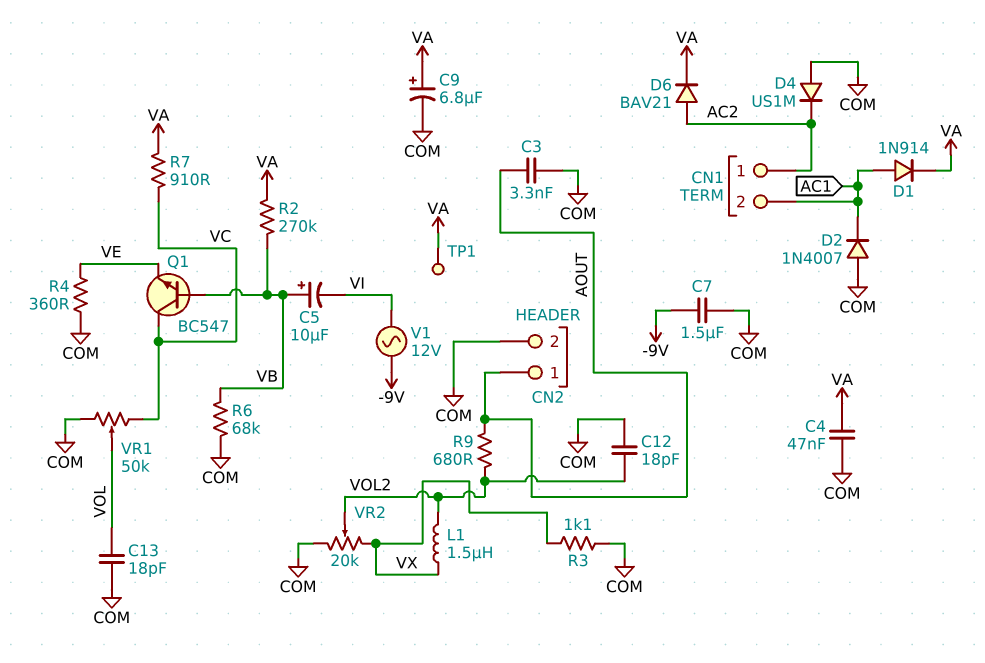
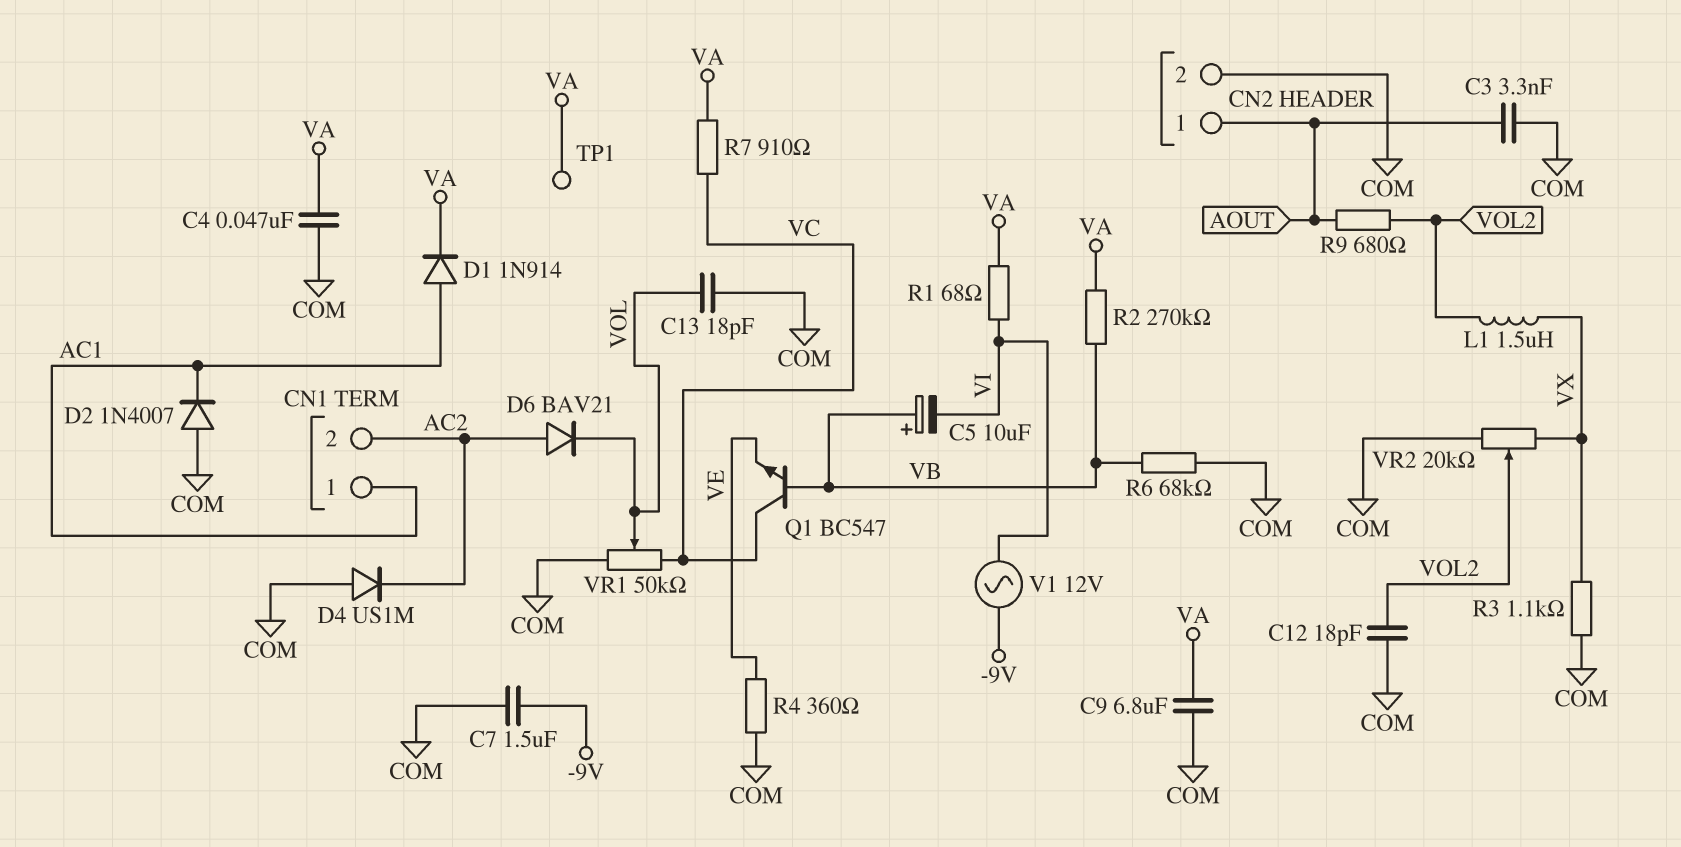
C9: 6.8uF (plus VA, minus COM) -> 6.8uF (COM, VA)
CN1 pin 1: AC2 -> AC1
CN1 pin 2: AC1 -> AC2
D6: diode BAV21 (A AC2, K VA) -> diode BAV21 (A AC2, K VOL)
R1: none -> 68 (VA, VI)

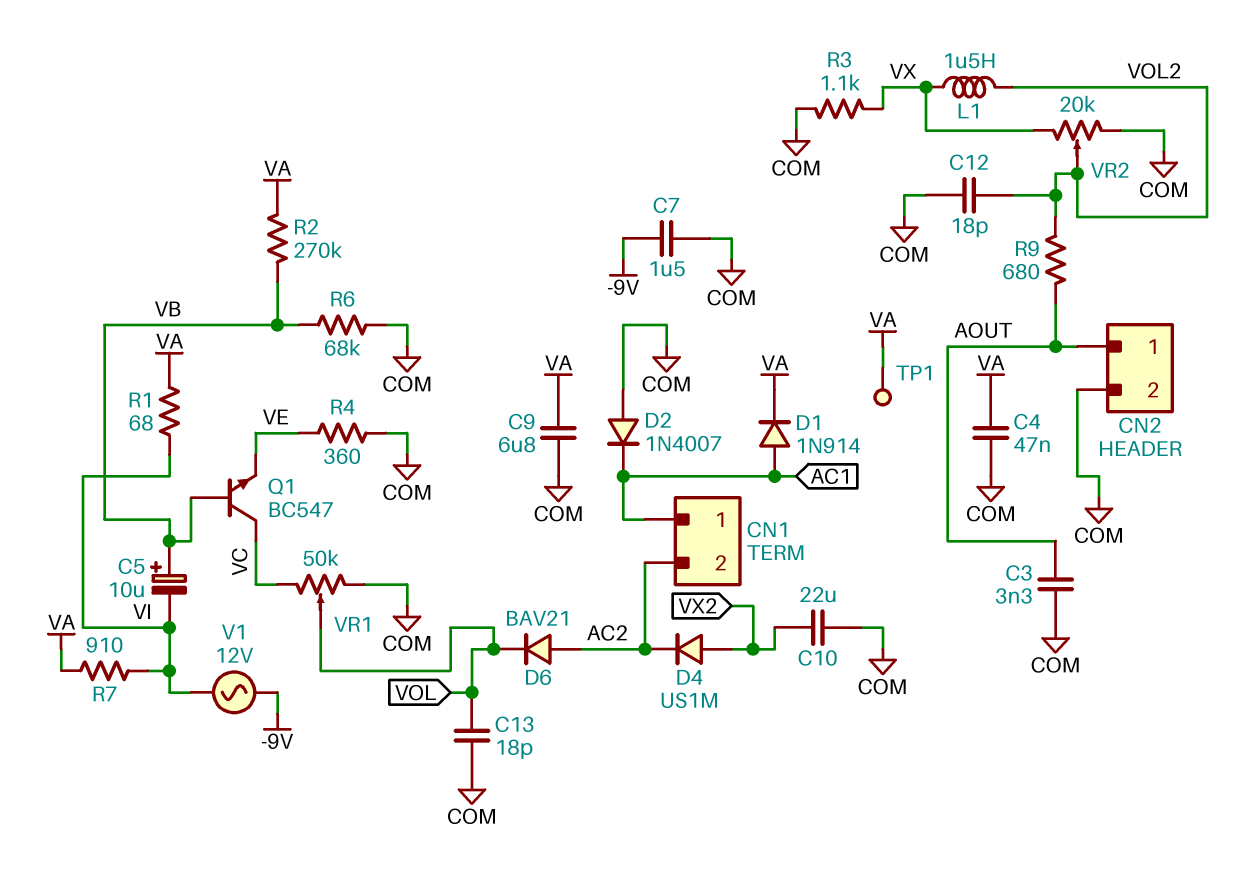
C10: none -> 22uF (COM, VX2)
D4: diode US1M (A COM, K AC2) -> diode US1M (A VX2, K AC2)
R7: 910 (VA, VC) -> 910 (VA, VI)

